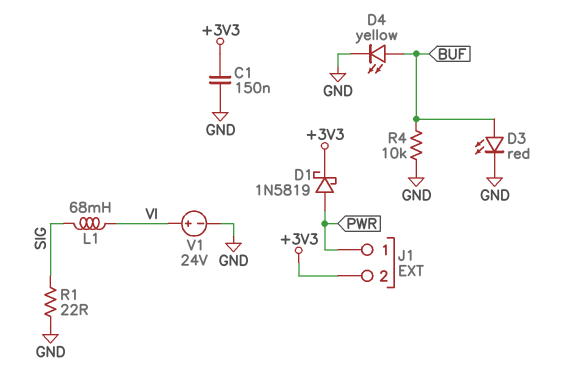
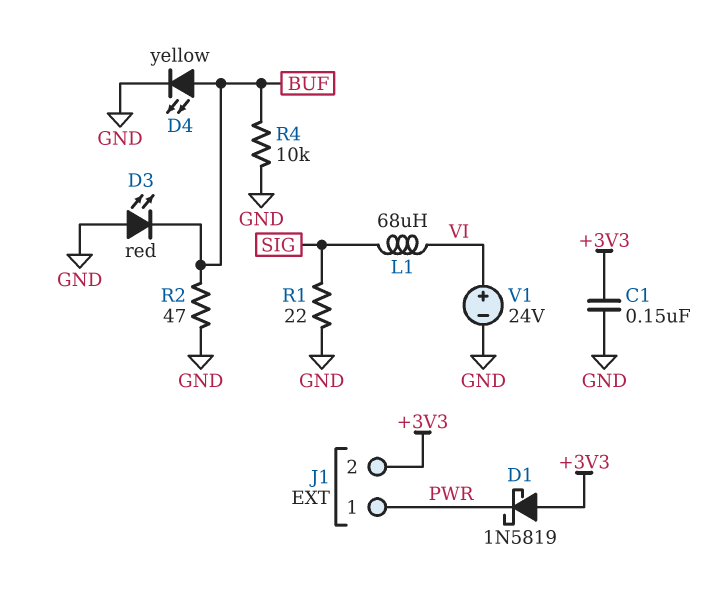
D1: schottky 1N5819 (A PWR, K +3V3) -> schottky 1N5819 (A +3V3, K PWR)
D3: LED red (A BUF, K GND) -> LED red (A GND, K BUF)
L1: 68mH (SIG, VI) -> 68uH (SIG, VI)
R2: none -> 47 (BUF, GND)

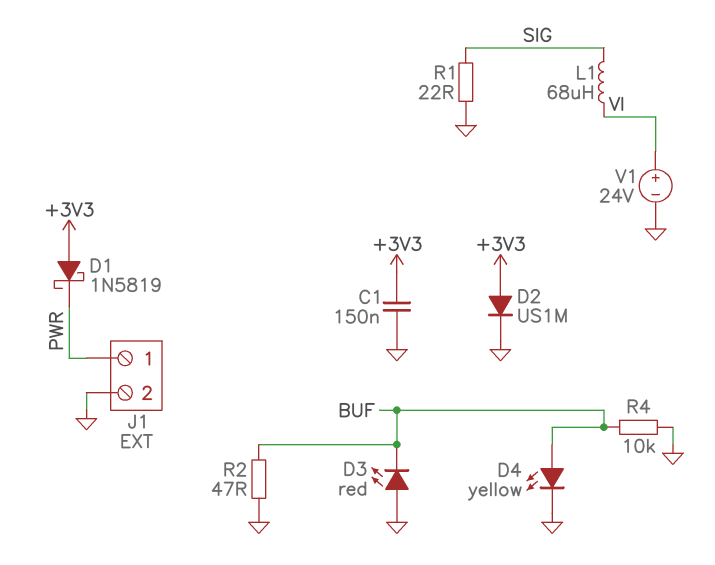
D2: none -> diode US1M (A +3V3, K GND)
J1 pin 2: +3V3 -> GND

